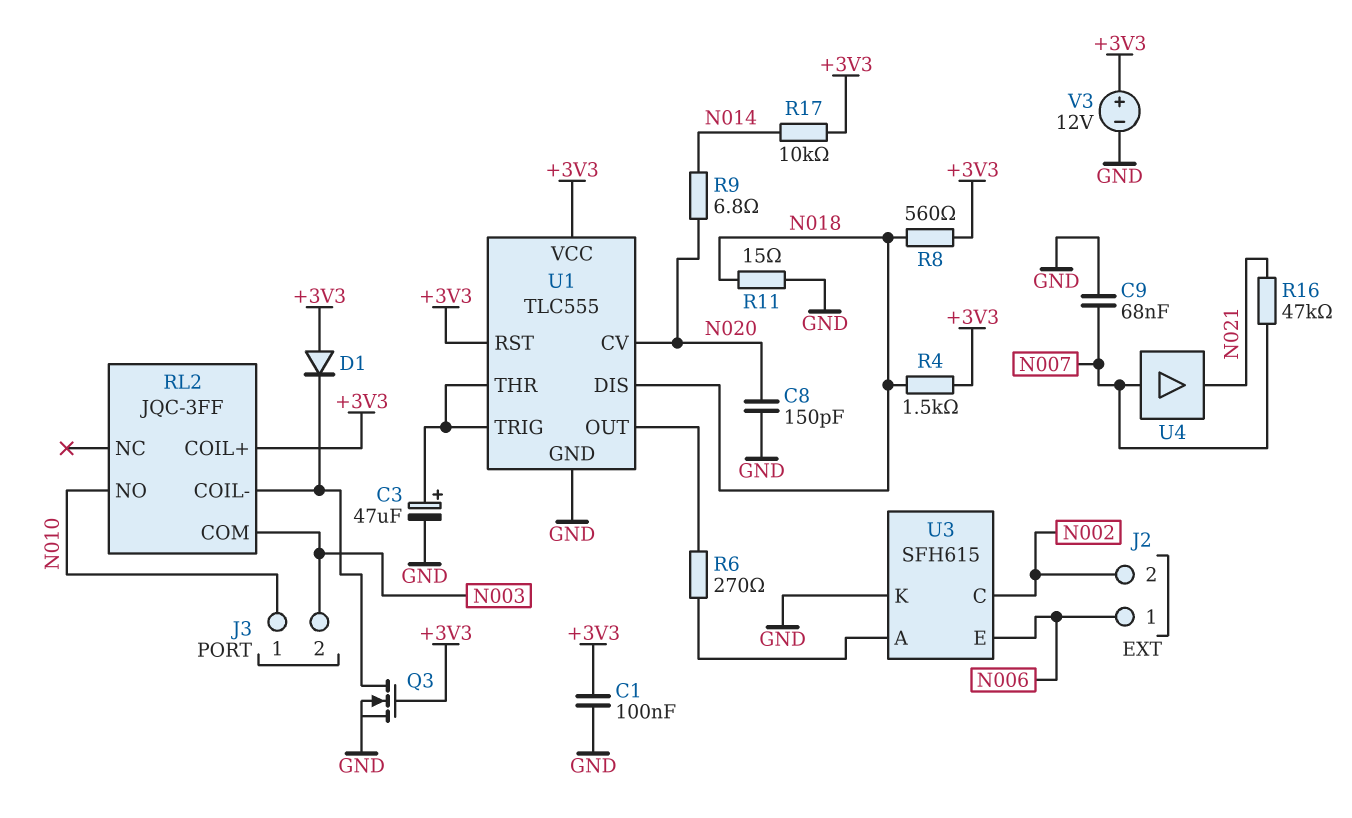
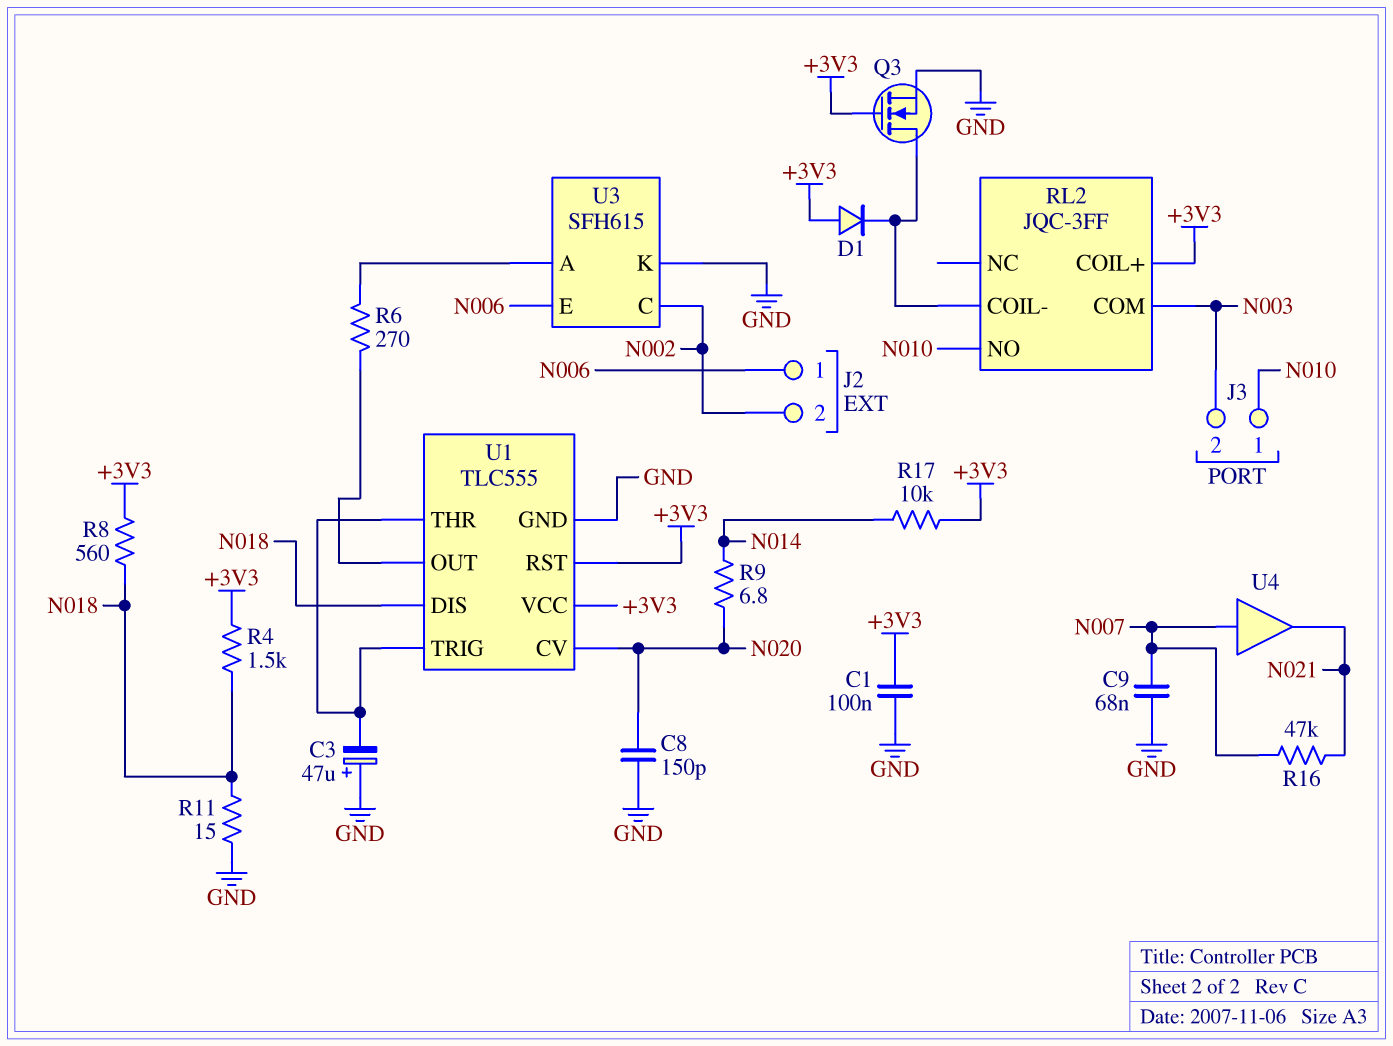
C3: 47uF (plus U1/THR, minus GND) -> 47uF (plus GND, minus U1/THR)
V3: 12V (plus +3V3, minus GND) -> none

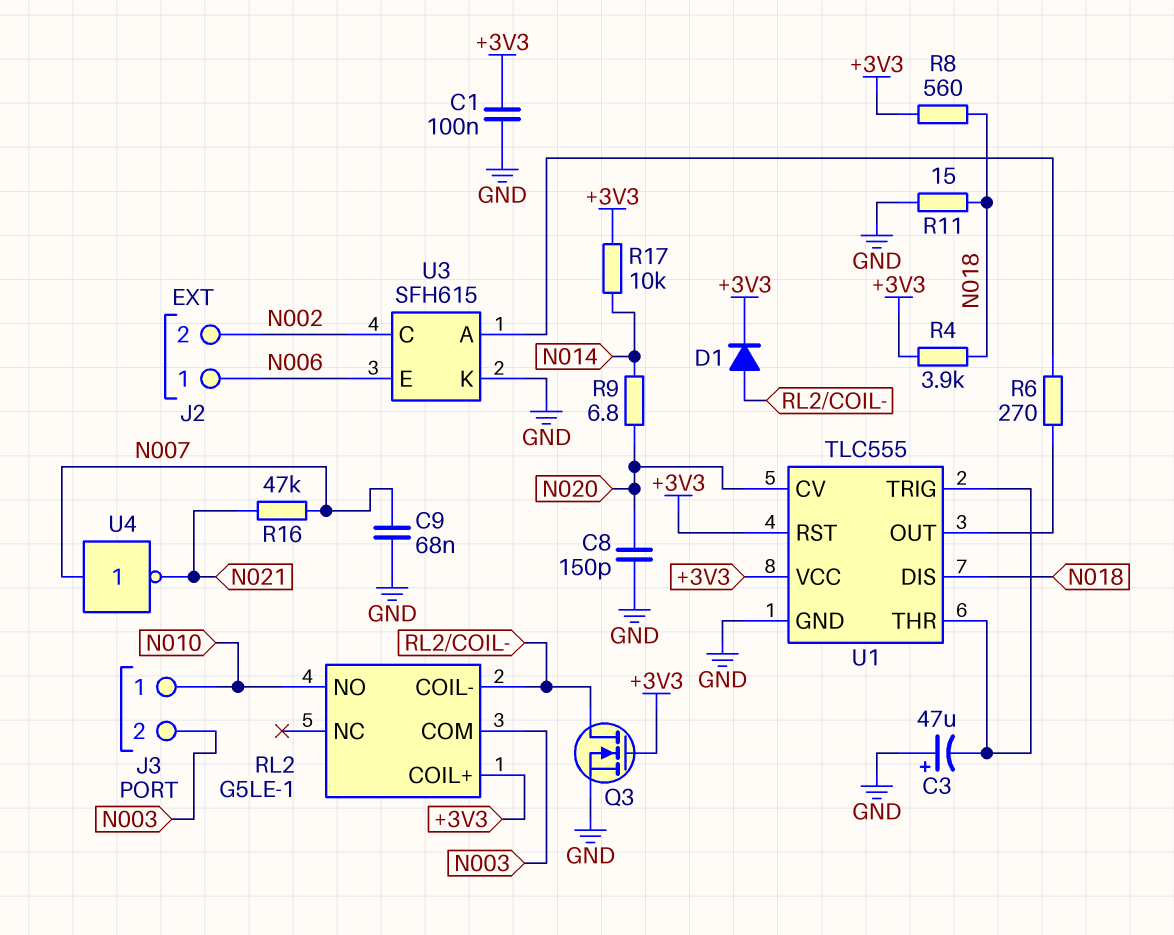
D1: diode (A +3V3, K RL2/COIL-) -> diode (A RL2/COIL-, K +3V3)
R4: 1.5k (+3V3, N018) -> 3.9k (+3V3, N018)
RL2: JQC-3FF -> G5LE-1
U4: buffer (in N007, out N021) -> NOT (in N007, out N021)

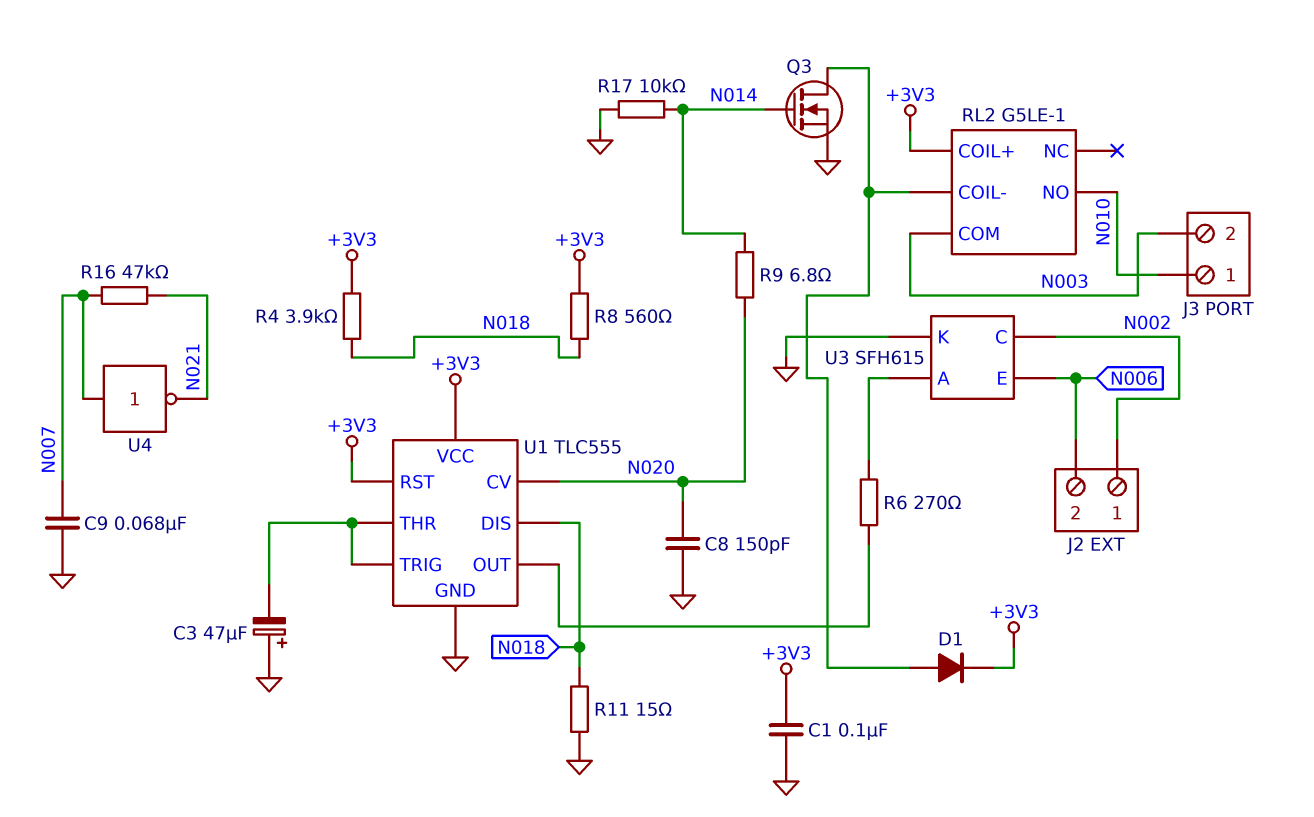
J2 pin 1: N006 -> N002
J2 pin 2: N002 -> N006
Q3: NMOS (G +3V3, D RL2/COIL-, S GND) -> NMOS (G N014, D RL2/COIL-, S GND)
R17: 10k (+3V3, N014) -> 10k (GND, N014)

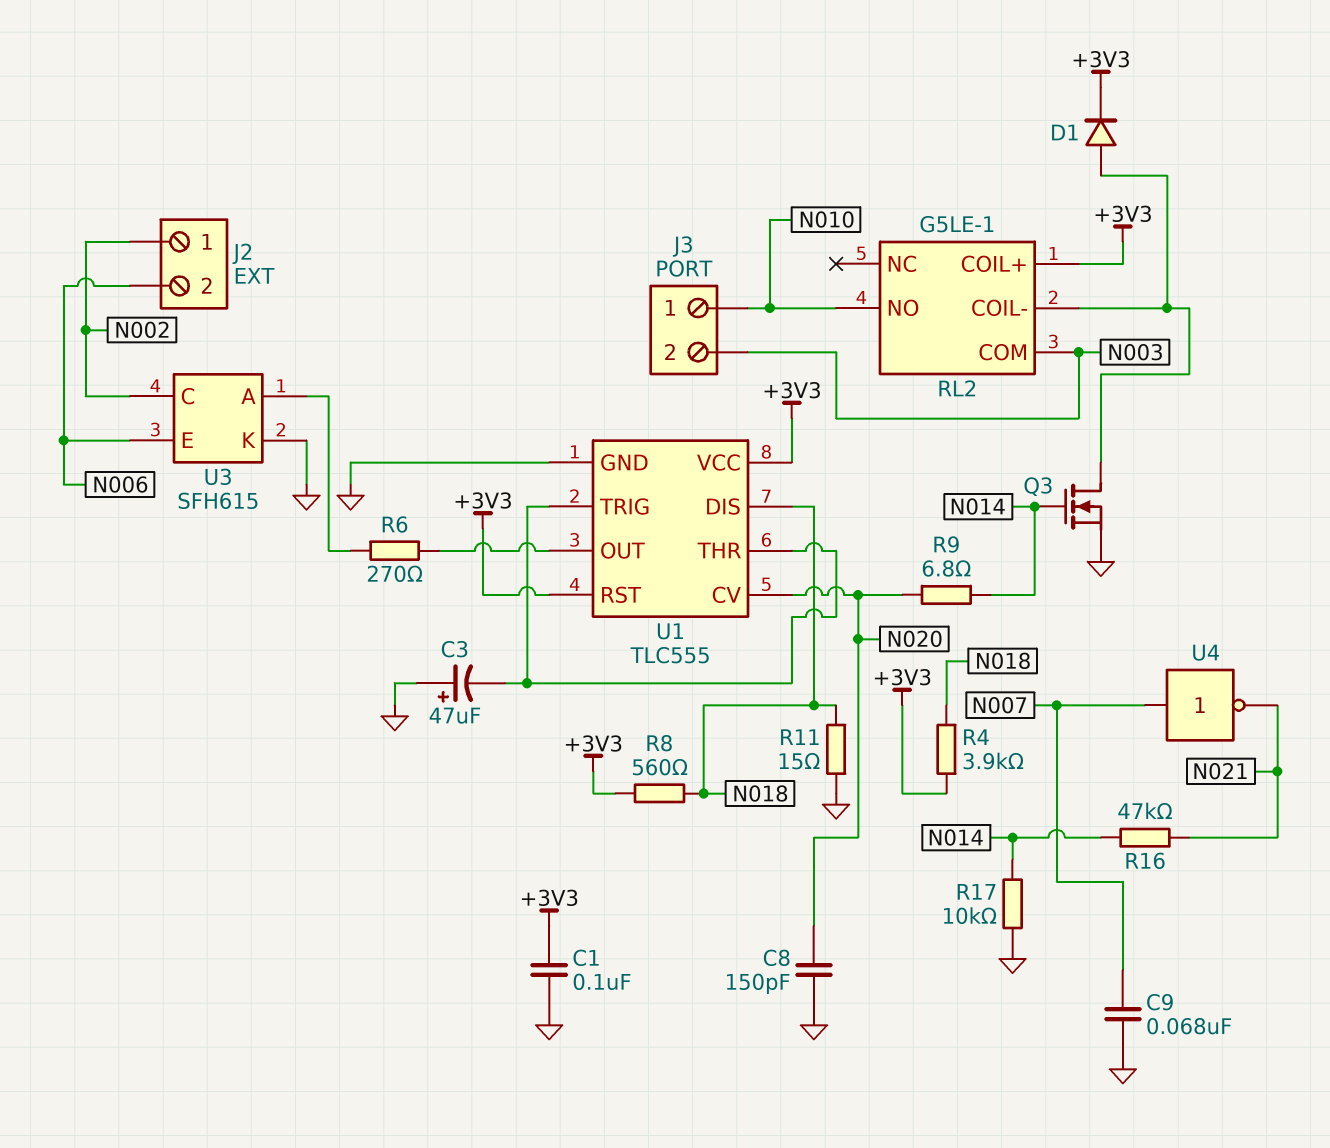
R16: 47k (N007, N021) -> 47k (N014, N021)

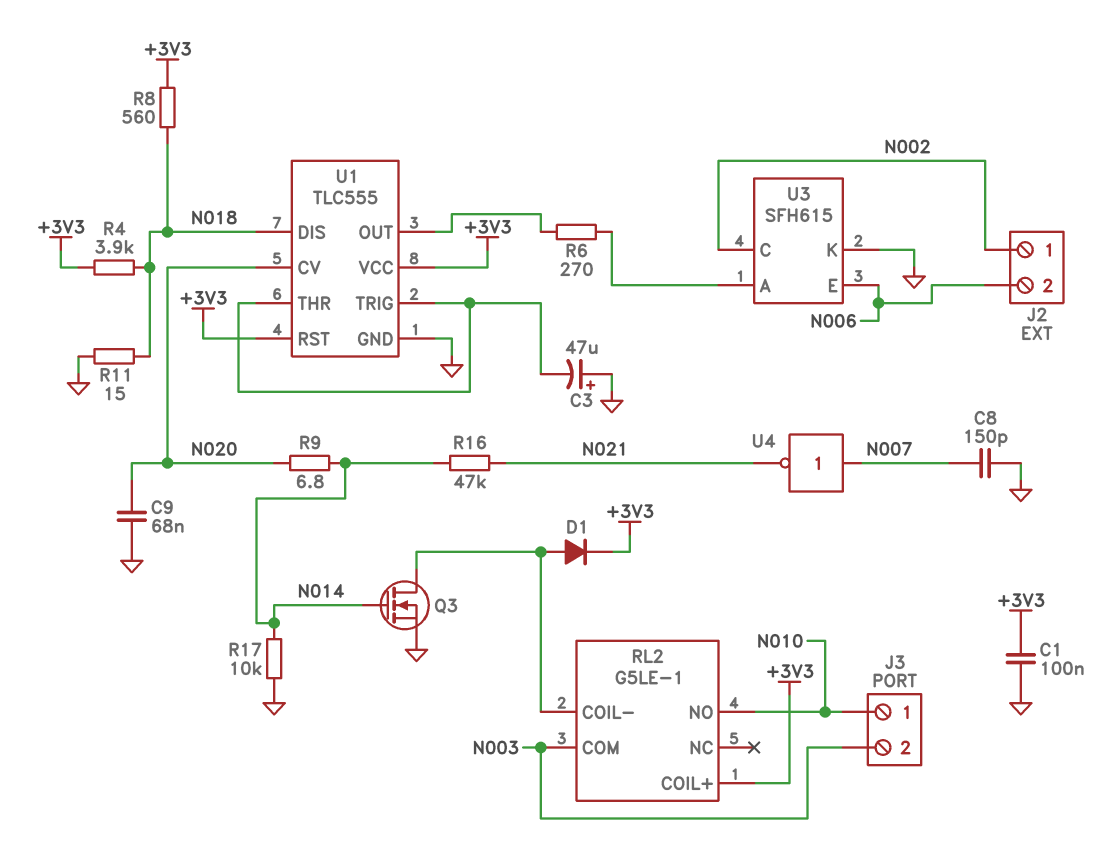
C8: 150pF (GND, N020) -> 150pF (GND, N007)
C9: 68nF (GND, N007) -> 68nF (GND, N020)

